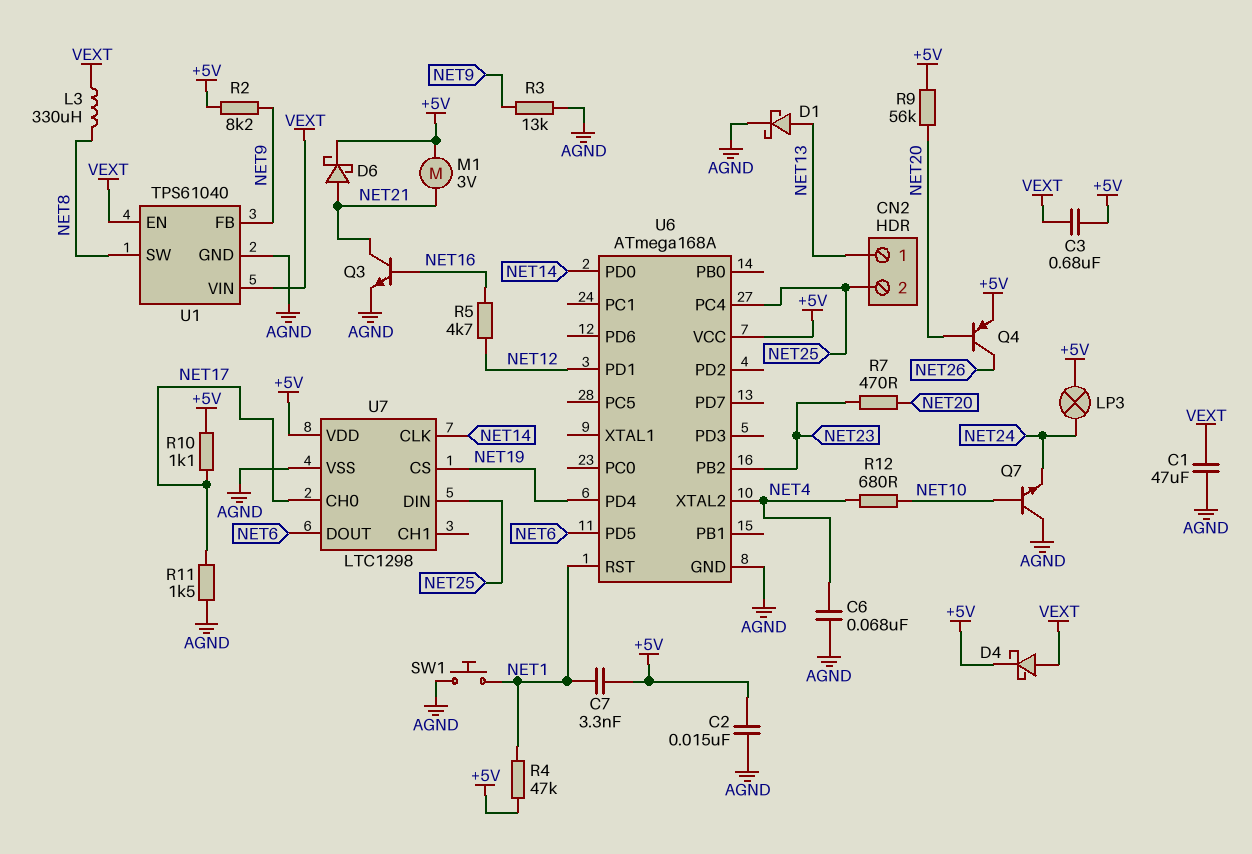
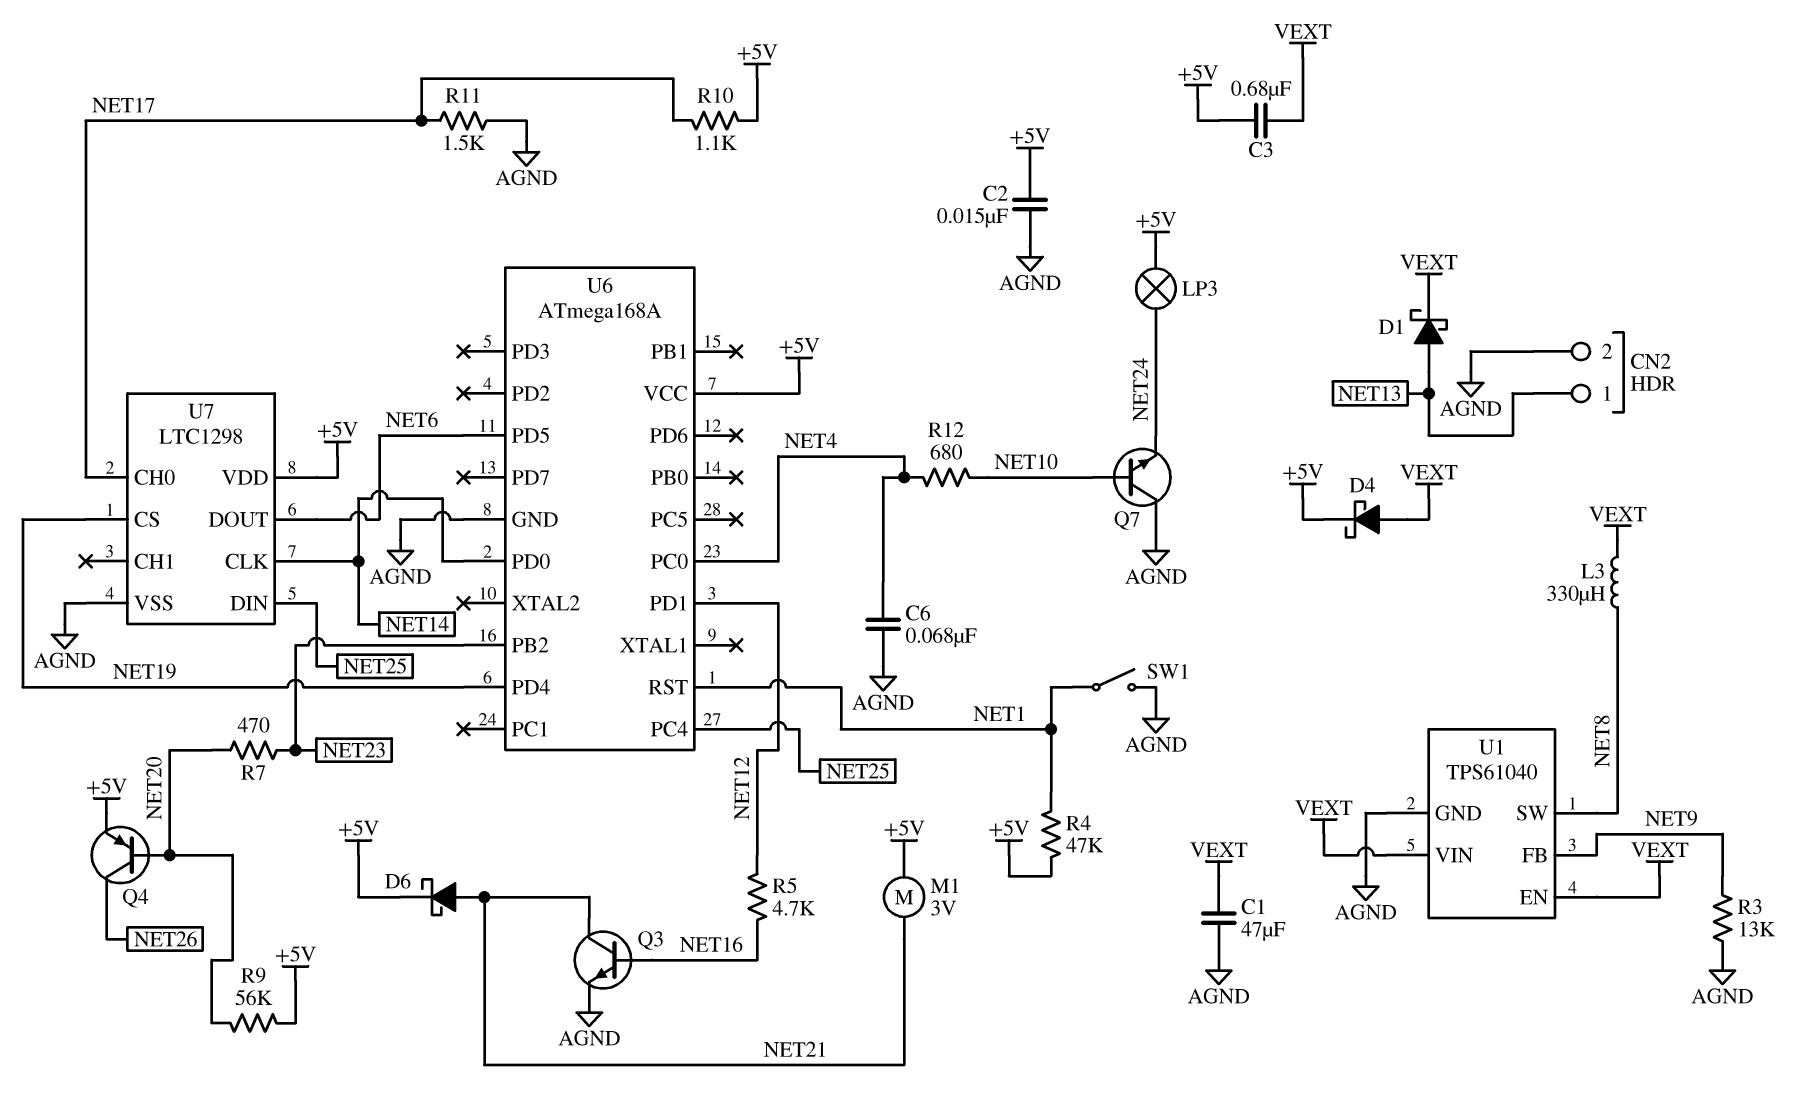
C7: 3.3nF (+5V, NET1) -> none
CN2 pin 2: NET25 -> AGND
D1: schottky (A NET13, K AGND) -> schottky (A NET13, K VEXT)
R2: 8.2k (+5V, NET9) -> none
SW1: button (AGND, NET1) -> switch (AGND, NET1)
U6 pin PC0: none -> NET4
U6 pin XTAL2: NET4 -> none

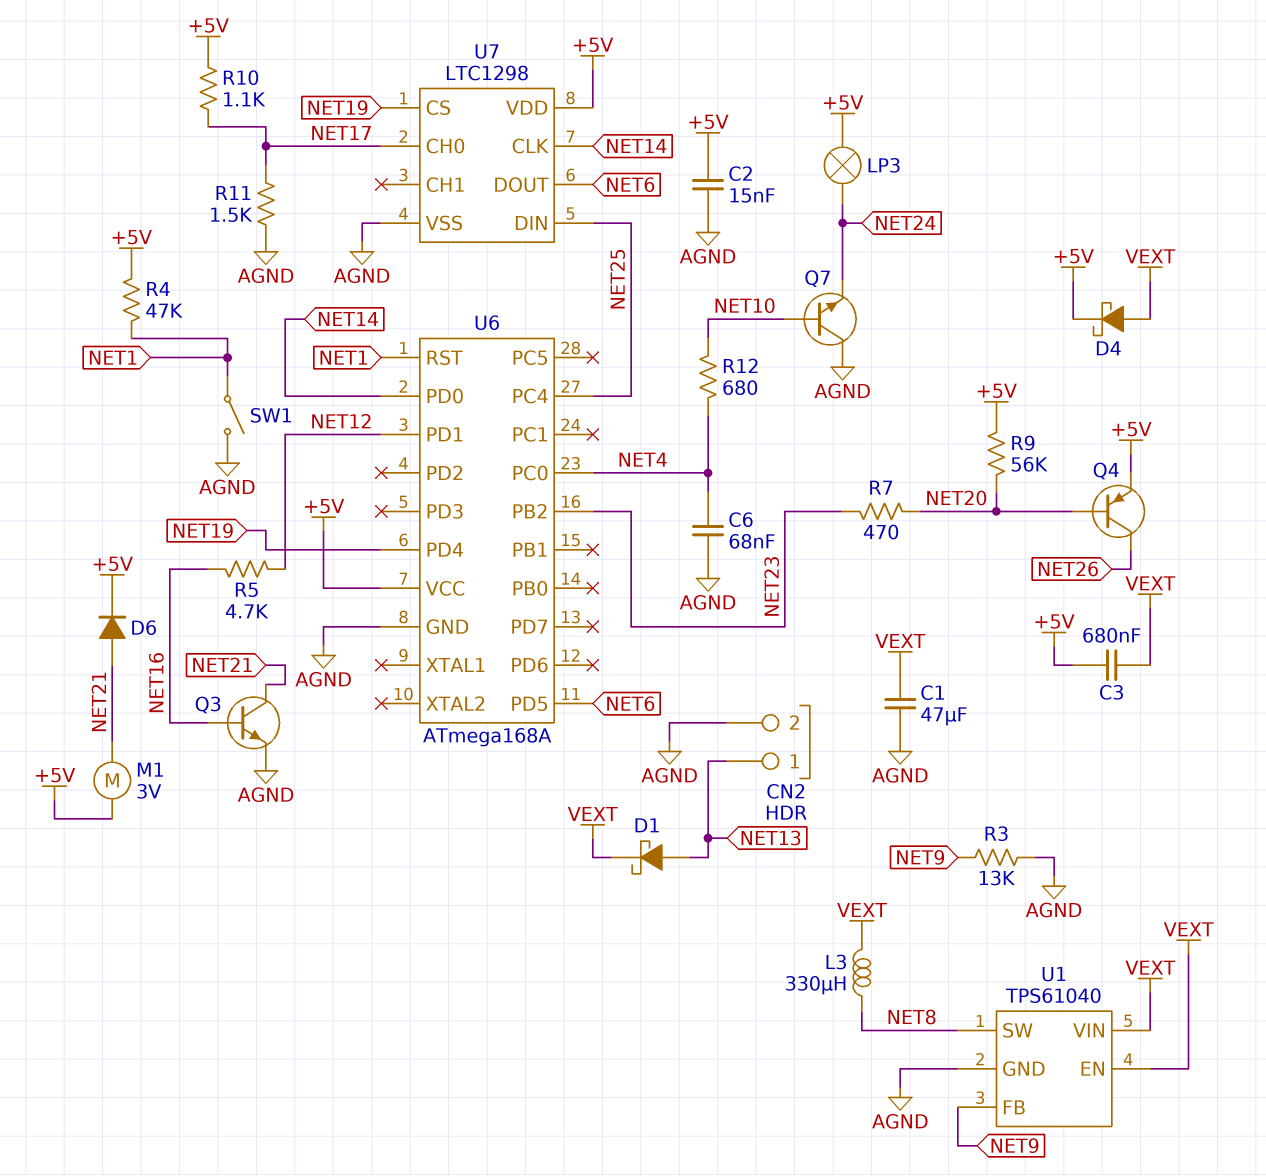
D6: schottky (A NET21, K +5V) -> diode (A NET21, K +5V)

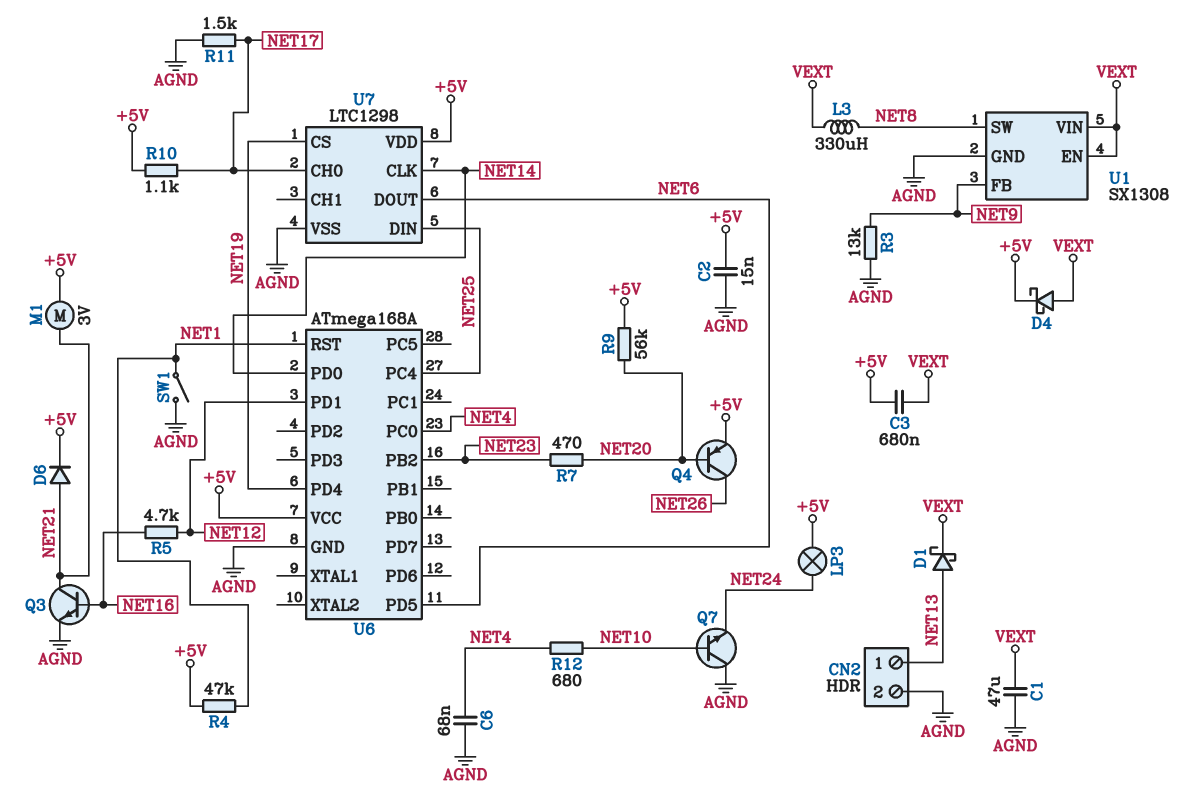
U1: TPS61040 -> SX1308

